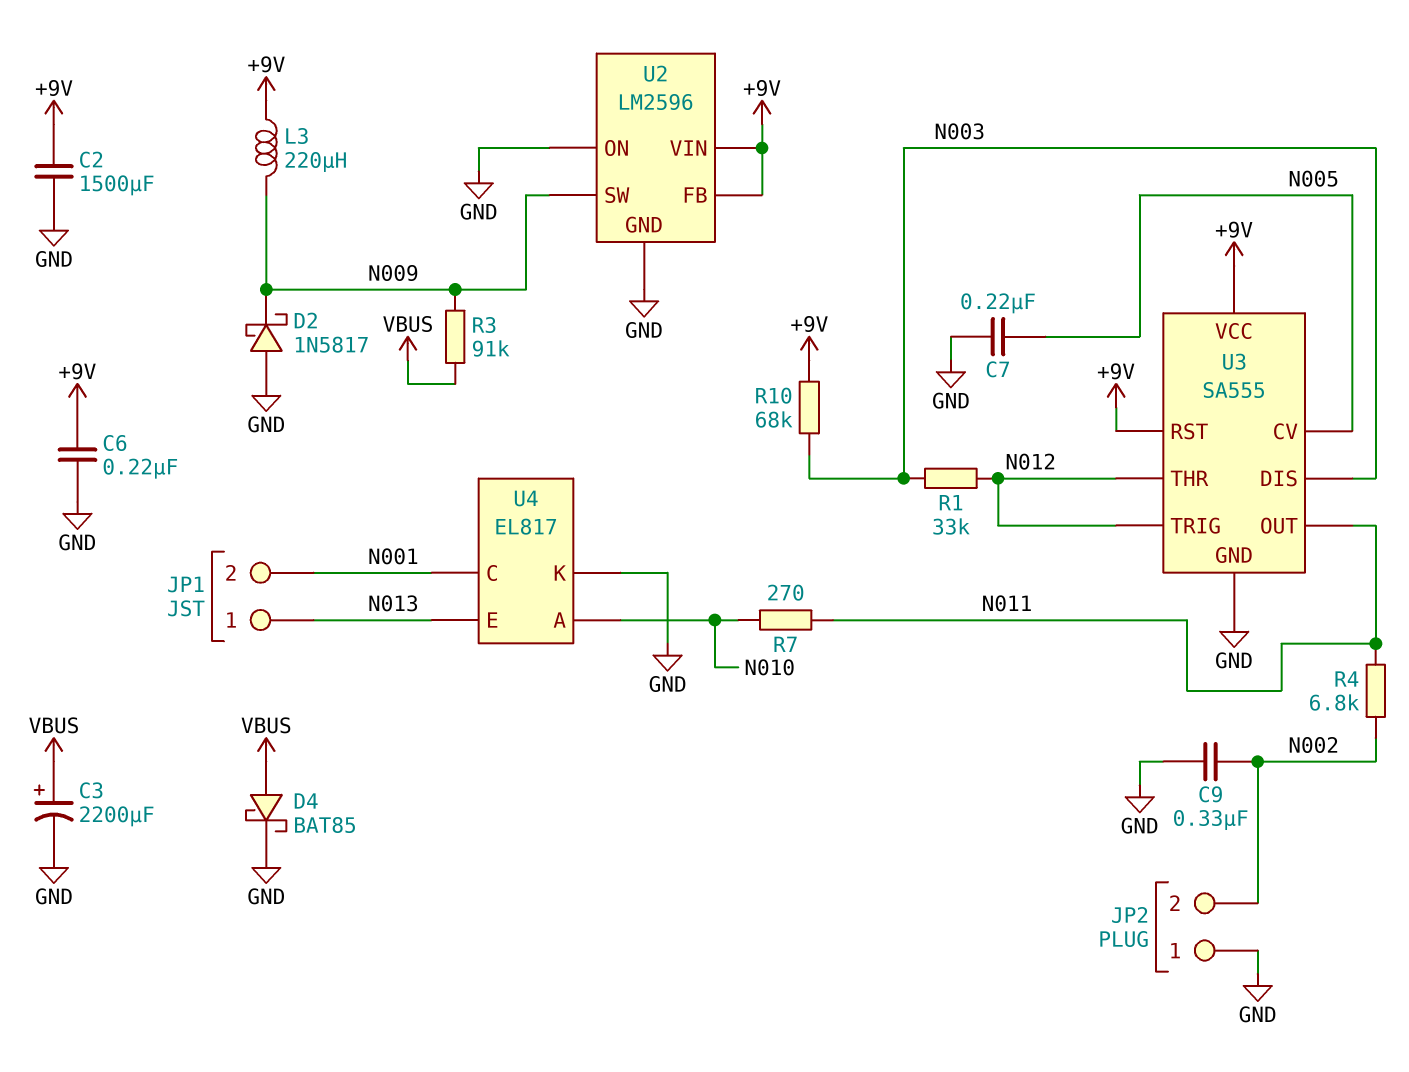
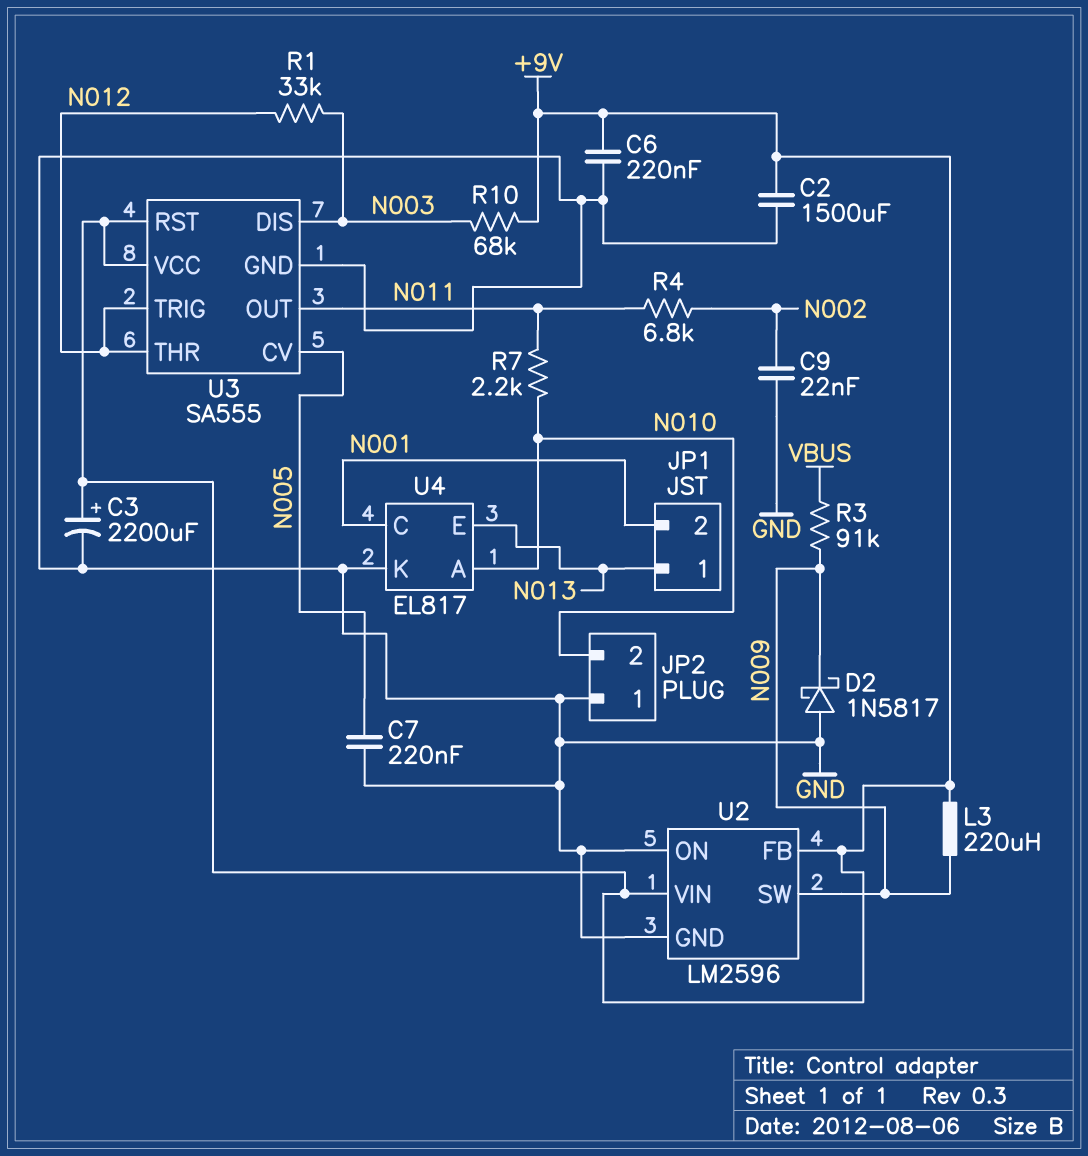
C3: 2200uF (plus VBUS, minus GND) -> 2200uF (plus +9V, minus GND)
C9: 330nF (GND, N002) -> 22nF (GND, N002)
D4: schottky BAT85 (A VBUS, K GND) -> none
JP2 pin 2: N002 -> N010
R7: 270 (N010, N011) -> 2.2k (N010, N011)

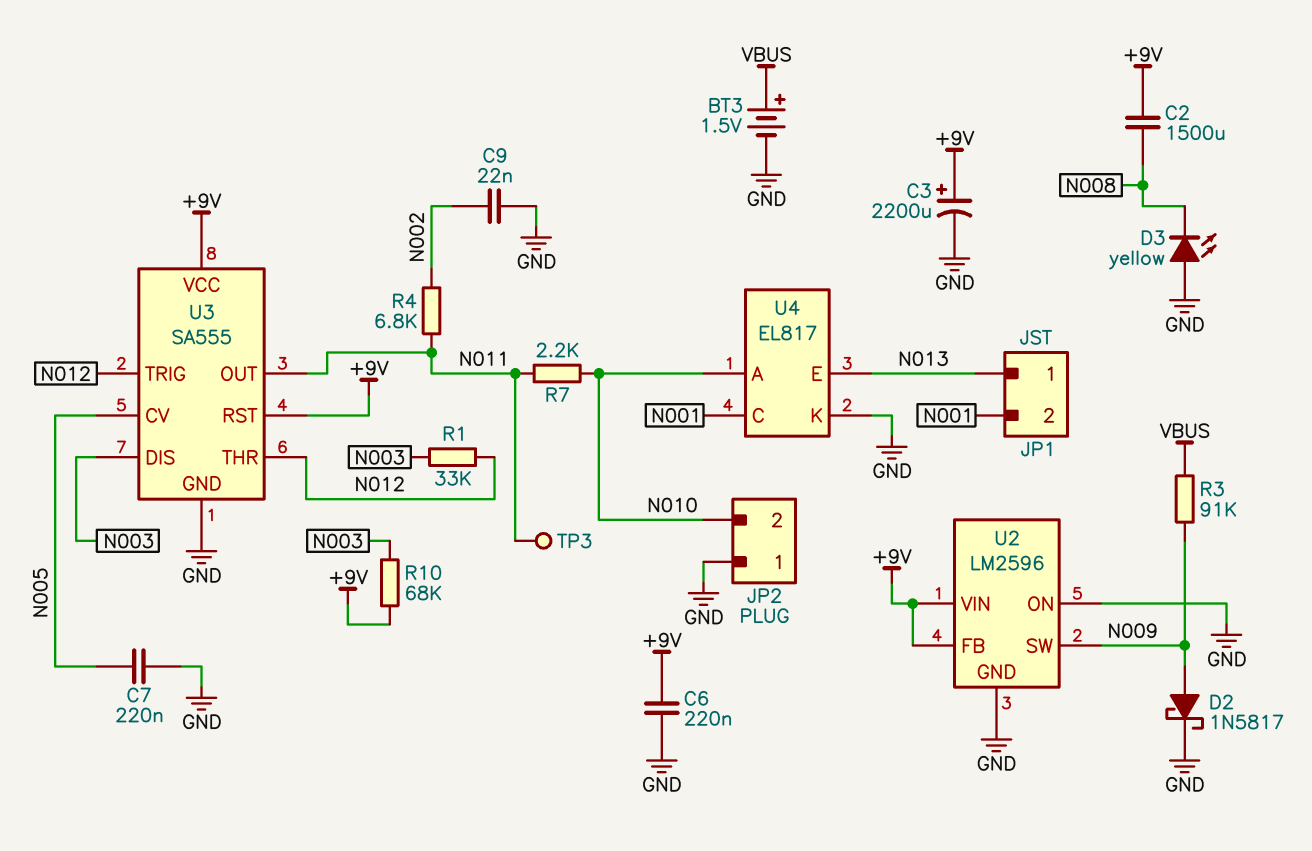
BT3: none -> 1.5V (plus VBUS, minus GND)
C2: 1500uF (+9V, GND) -> 1500uF (+9V, N008)
D2: schottky 1N5817 (A GND, K N009) -> schottky 1N5817 (A N009, K GND)
D3: none -> LED yellow (A GND, K N008)
L3: 220uH (+9V, N009) -> none
TP3: none -> test point (N011)

